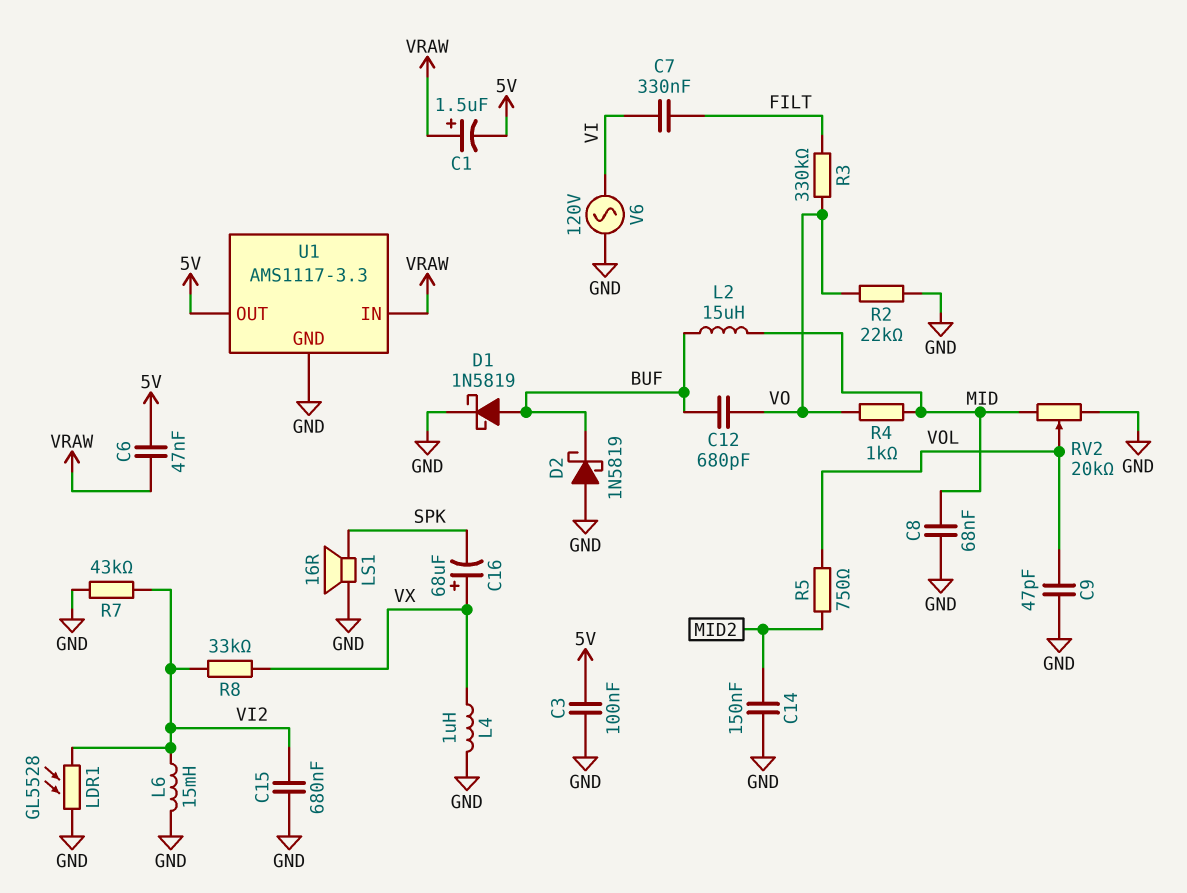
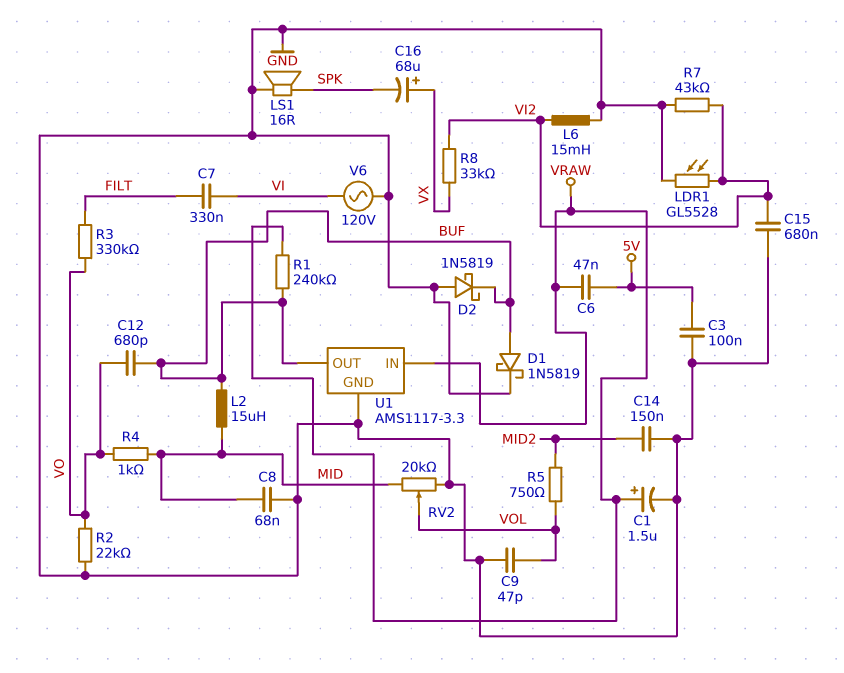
C1: 1.5uF (plus VRAW, minus 5V) -> 1.5uF (plus VRAW, minus GND)
L4: 1uH (GND, VX) -> none
R1: none -> 240k (BUF, VRAW)
U1 pin OUT: 5V -> BUF

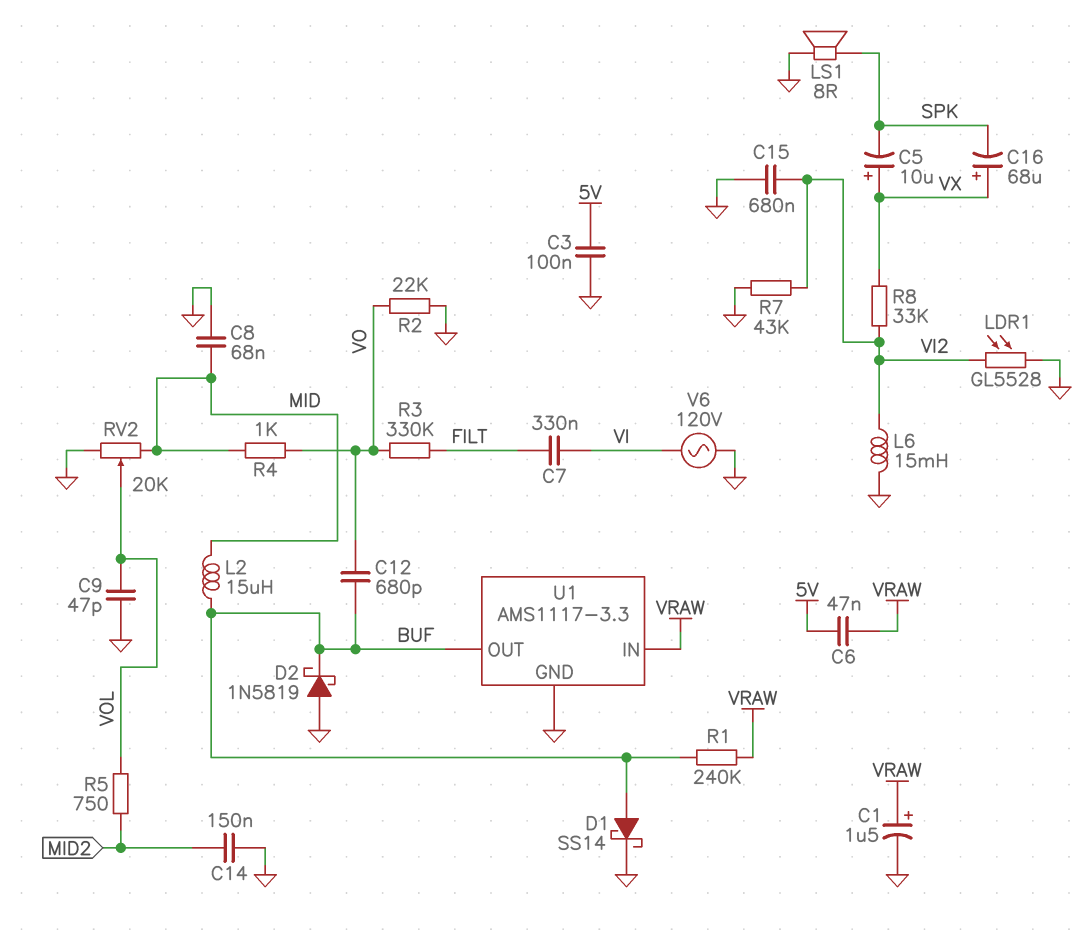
C5: none -> 10uF (plus VX, minus SPK)
D1: schottky 1N5819 (A BUF, K GND) -> schottky SS14 (A BUF, K GND)
LS1: speaker 16R (GND, SPK) -> speaker 8R (GND, SPK)

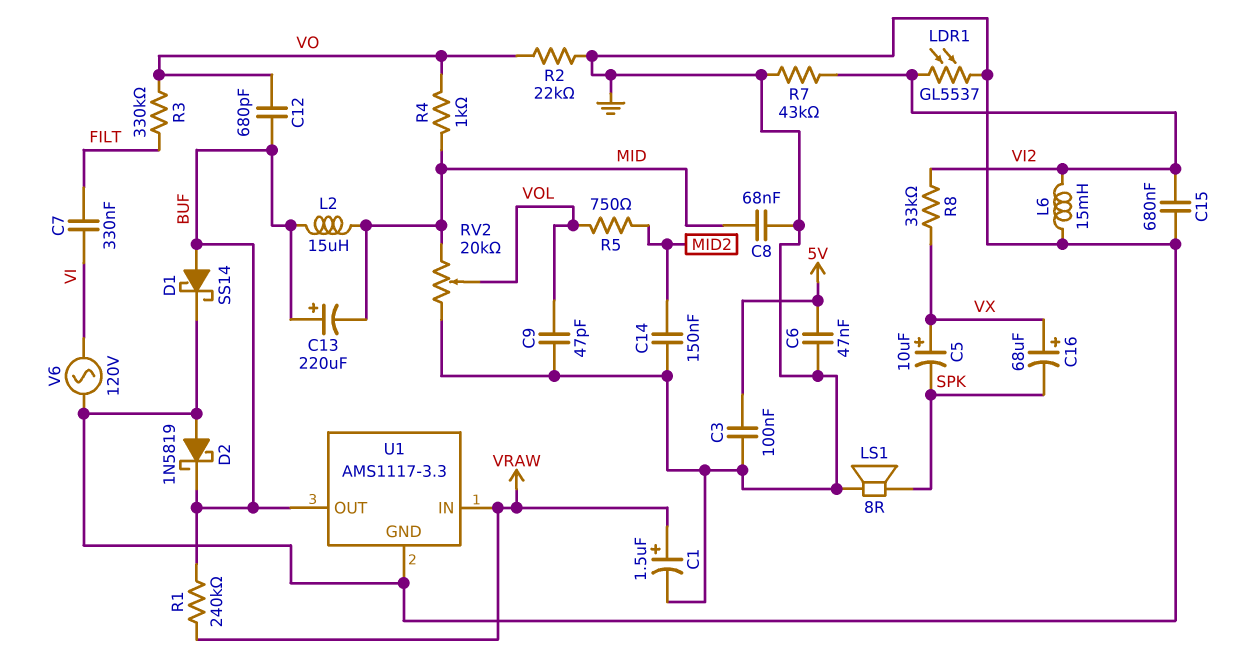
C6: 47nF (5V, VRAW) -> 47nF (5V, GND)
C13: none -> 220uF (plus BUF, minus MID)
LDR1: GL5528 (GND, VI2) -> GL5537 (GND, VI2)

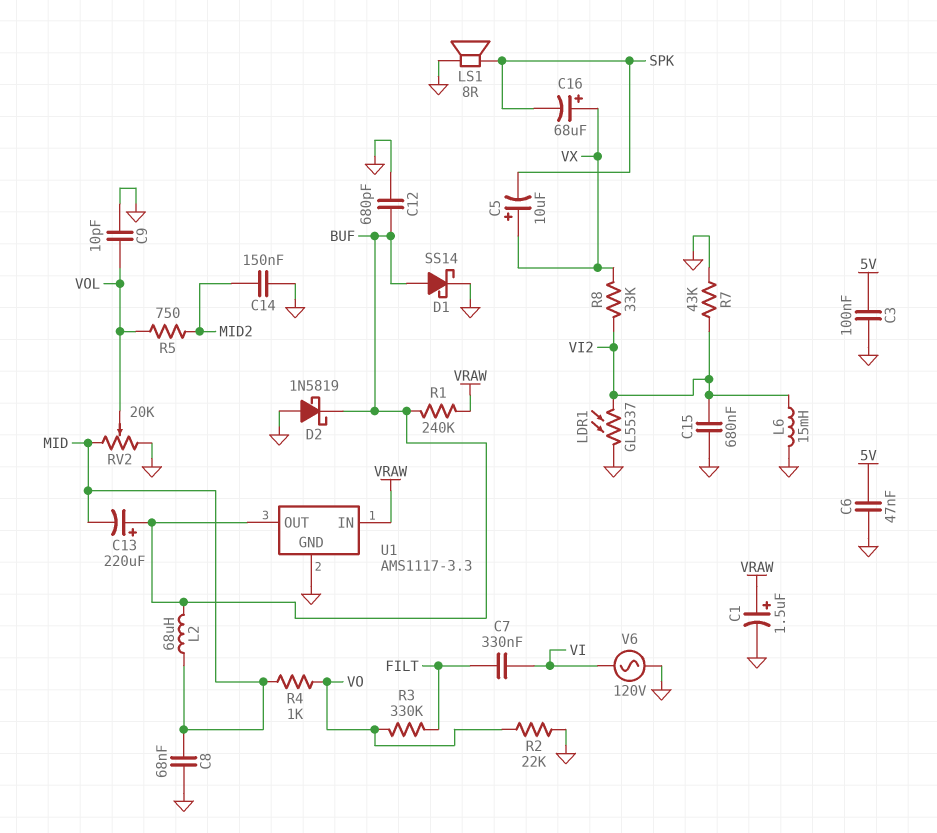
C9: 47pF (GND, VOL) -> 10pF (GND, VOL)
C12: 680pF (BUF, VO) -> 680pF (BUF, GND)
L2: 15uH (BUF, MID) -> 68uH (BUF, MID)

